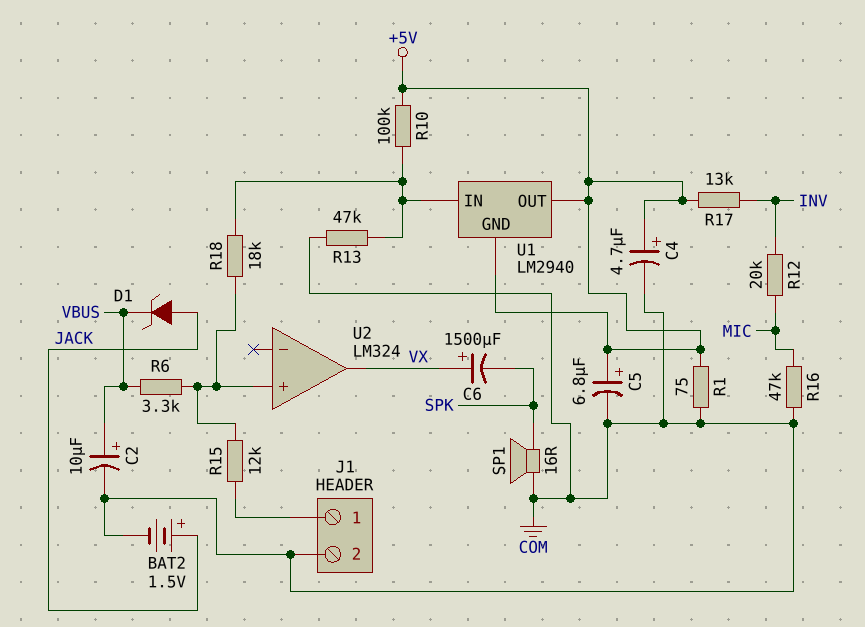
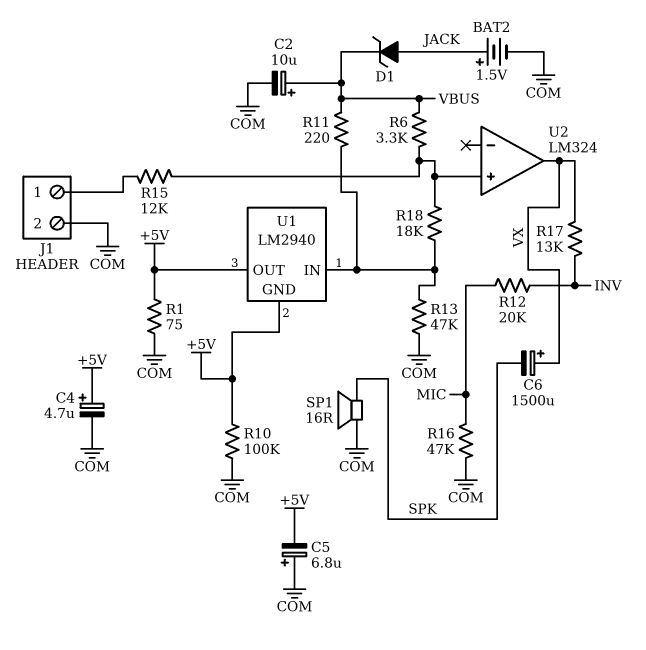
C5: 6.8uF (plus +5V, minus COM) -> 6.8uF (plus COM, minus +5V)
R10: 100k (+5V, U1/IN) -> 100k (+5V, COM)
R11: none -> 220 (U1/IN, VBUS)
R17: 13k (+5V, INV) -> 13k (INV, VX)

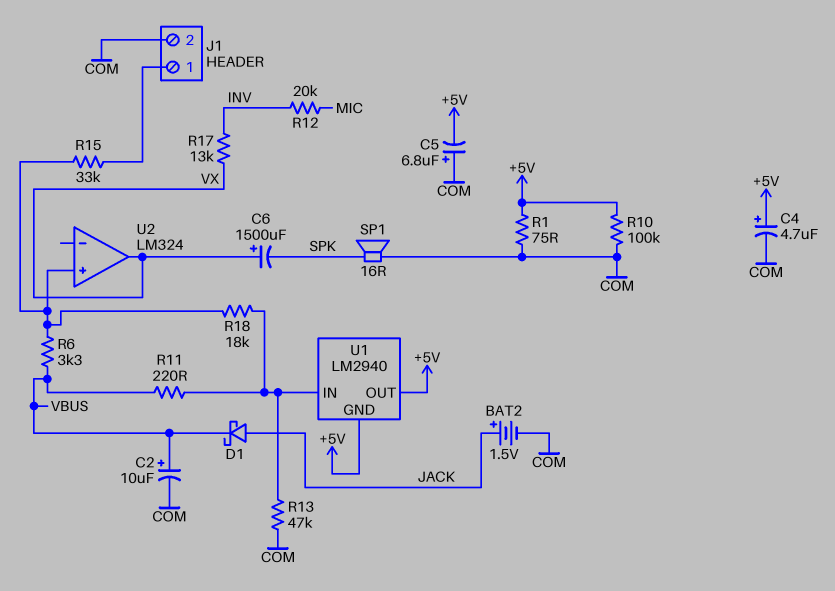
D1: zener (A JACK, K VBUS) -> schottky (A JACK, K VBUS)
R15: 12k (J1/1, U2/in+) -> 33k (J1/1, U2/in+)
R16: 47k (COM, MIC) -> none

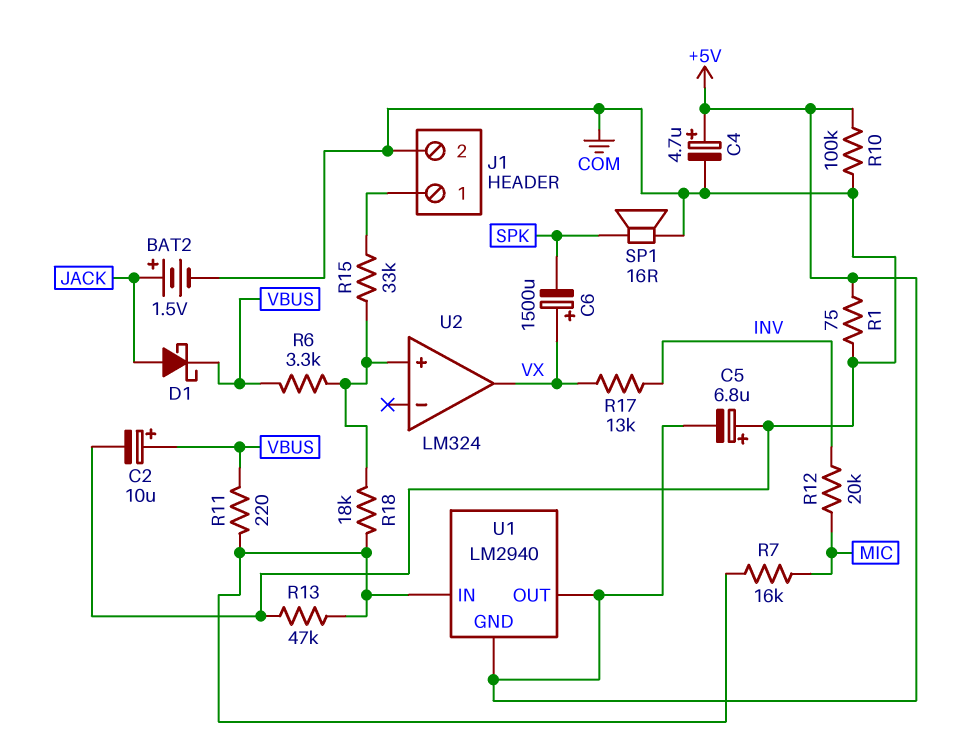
R7: none -> 16k (MIC, U1/IN)

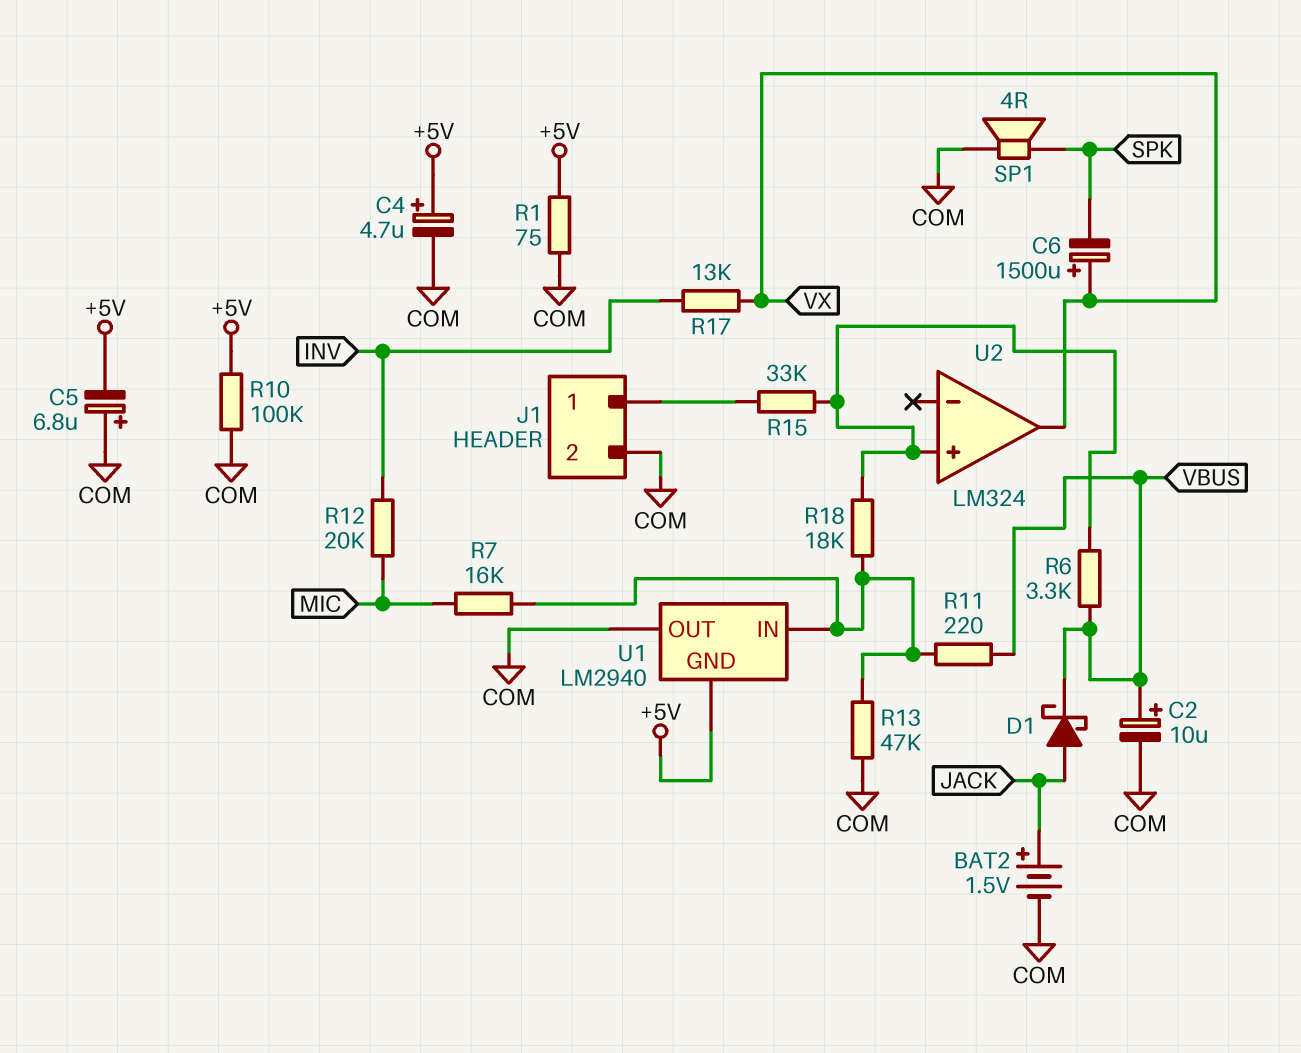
SP1: speaker 16R (COM, SPK) -> speaker 4R (COM, SPK)
U1 pin OUT: +5V -> COM

